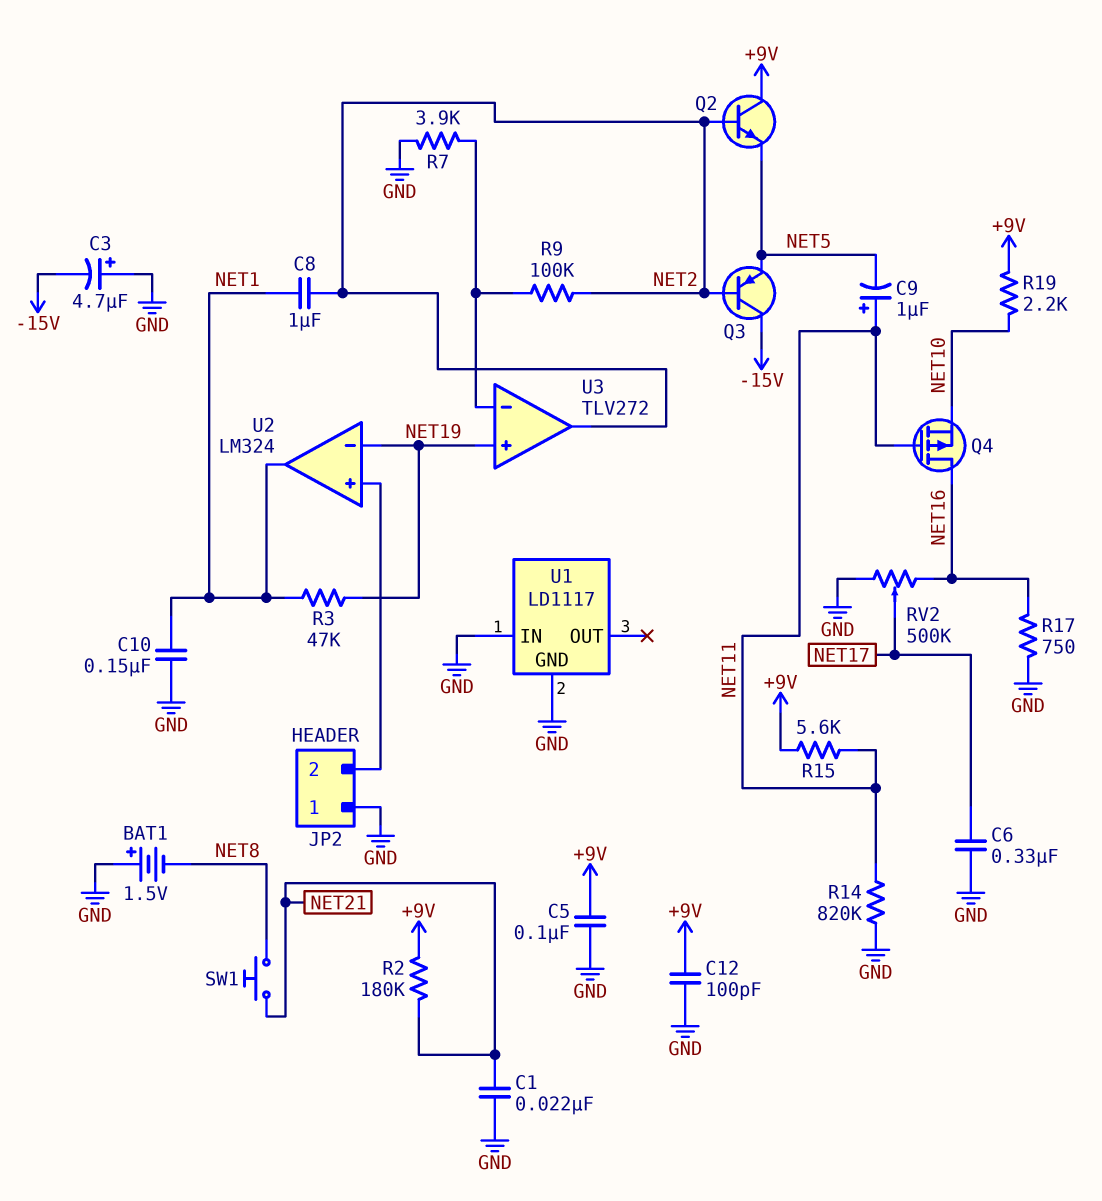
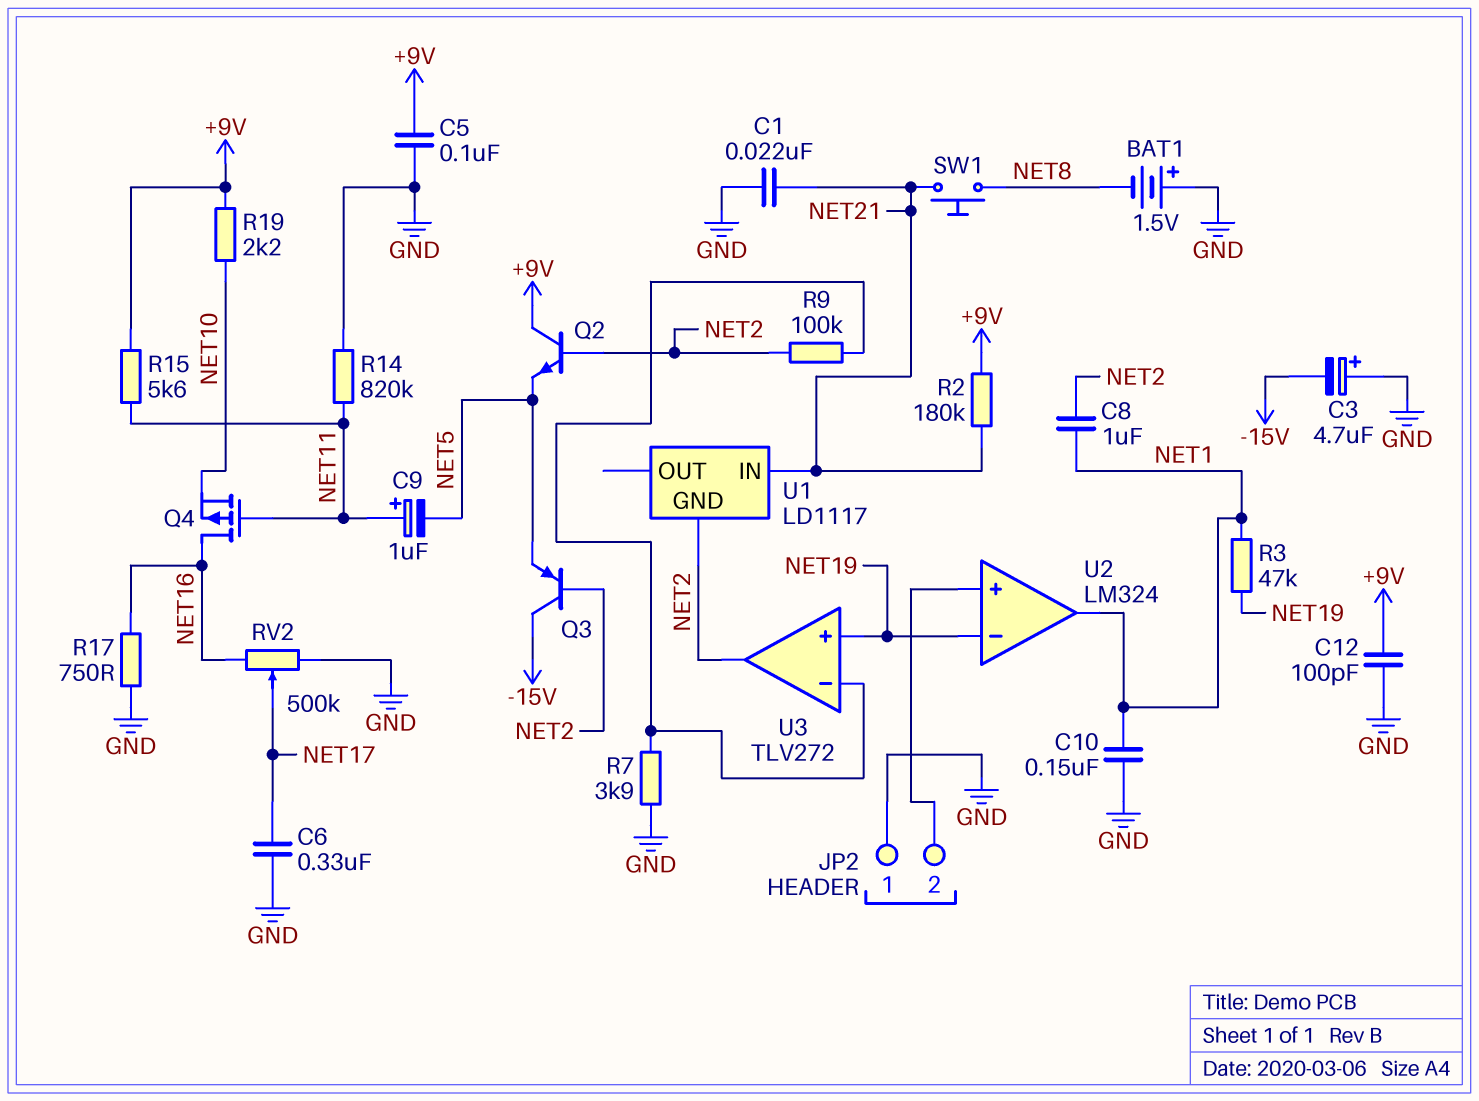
U1 pin GND: GND -> NET2
U1 pin IN: GND -> NET21

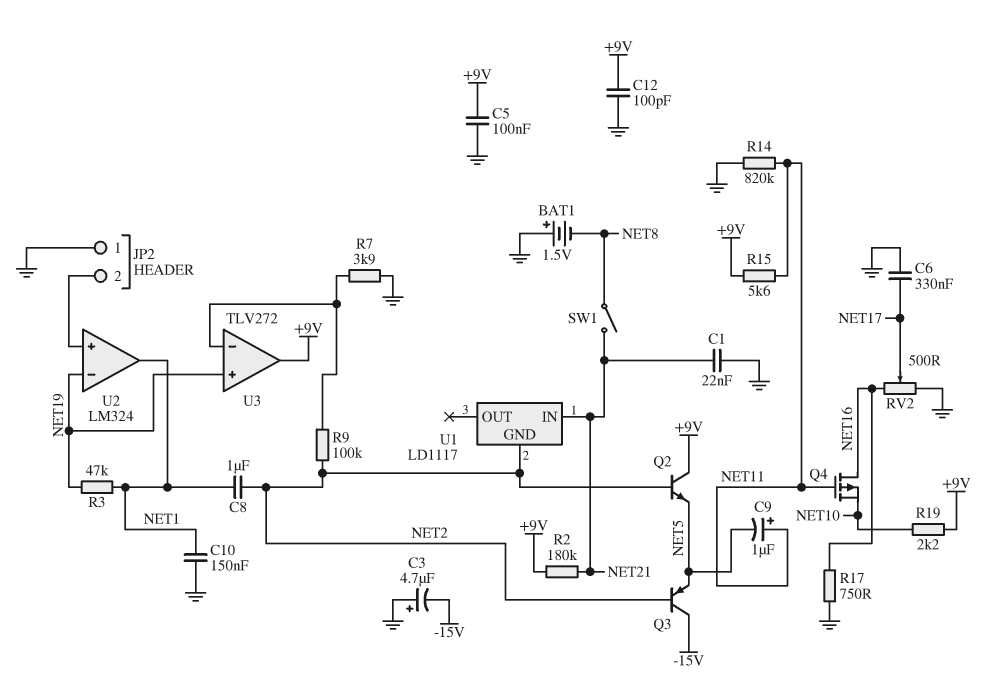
RV2: 500k (GND, NET16, wiper NET17) -> 500 (GND, NET16, wiper NET17)
SW1: button (NET8, NET21) -> switch (NET8, NET21)
U3 pin out: NET2 -> +9V

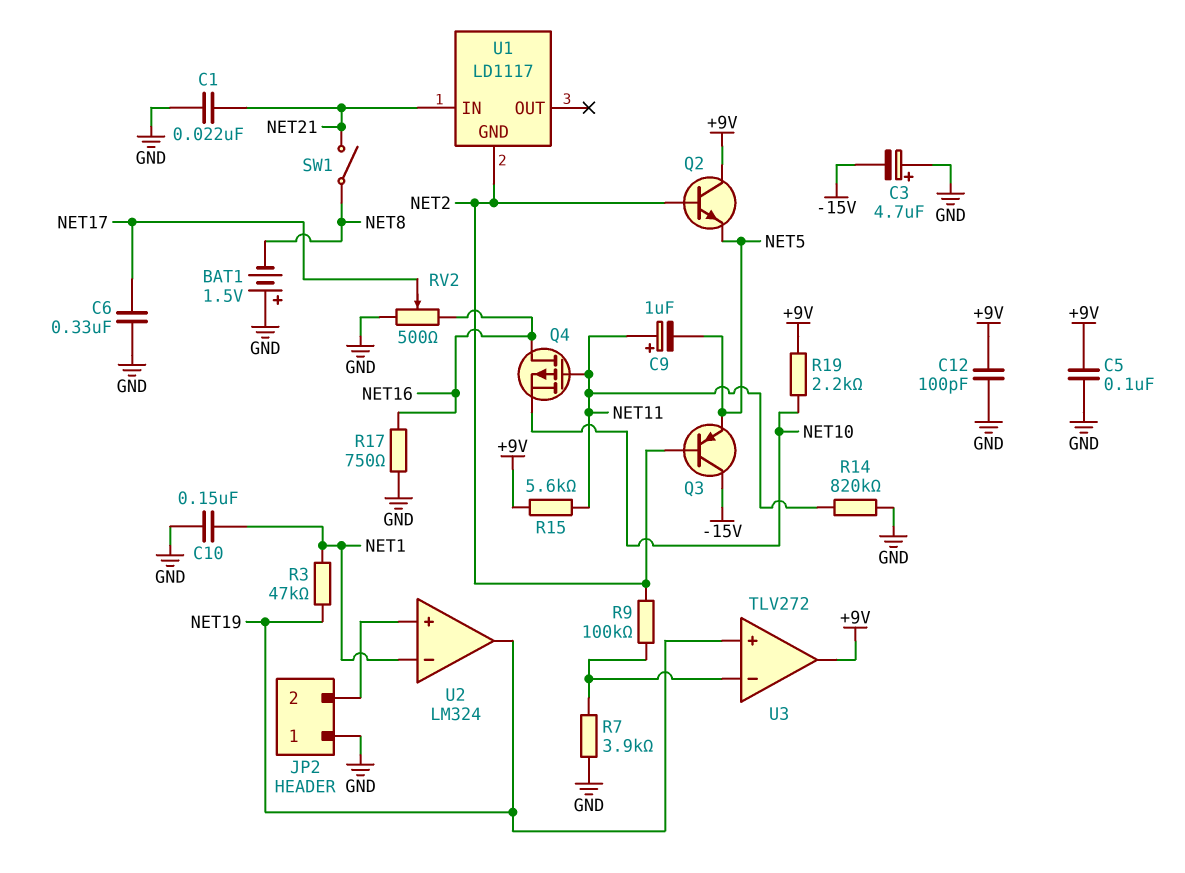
C8: 1uF (NET1, NET2) -> none
R2: 180k (+9V, NET21) -> none
U2 pin in-: NET19 -> NET1
U2 pin out: NET1 -> NET19

